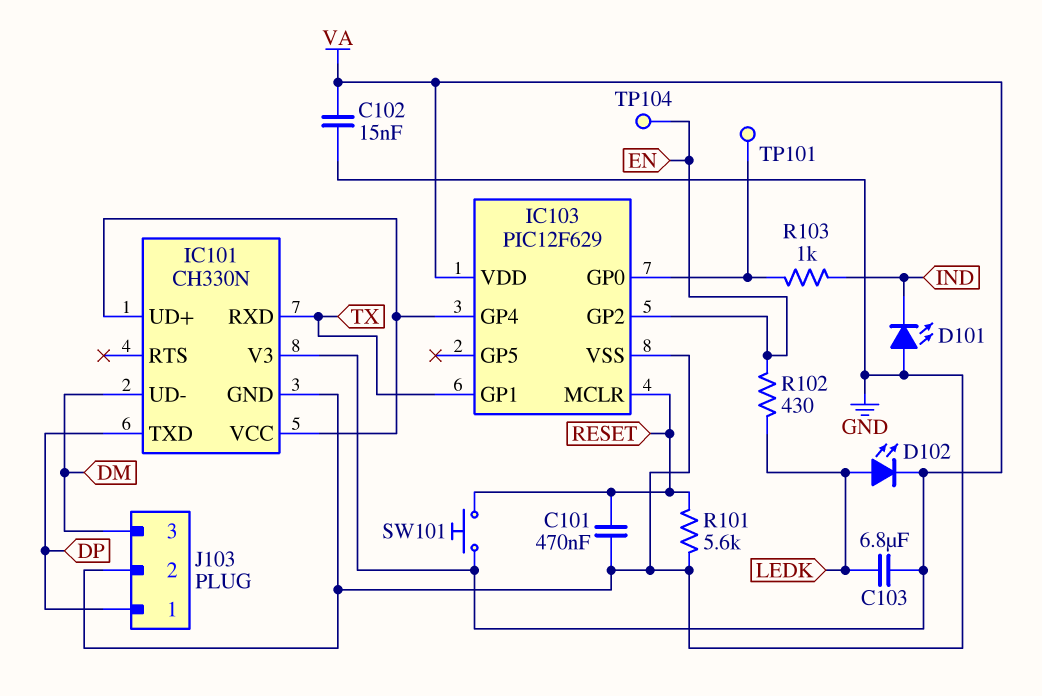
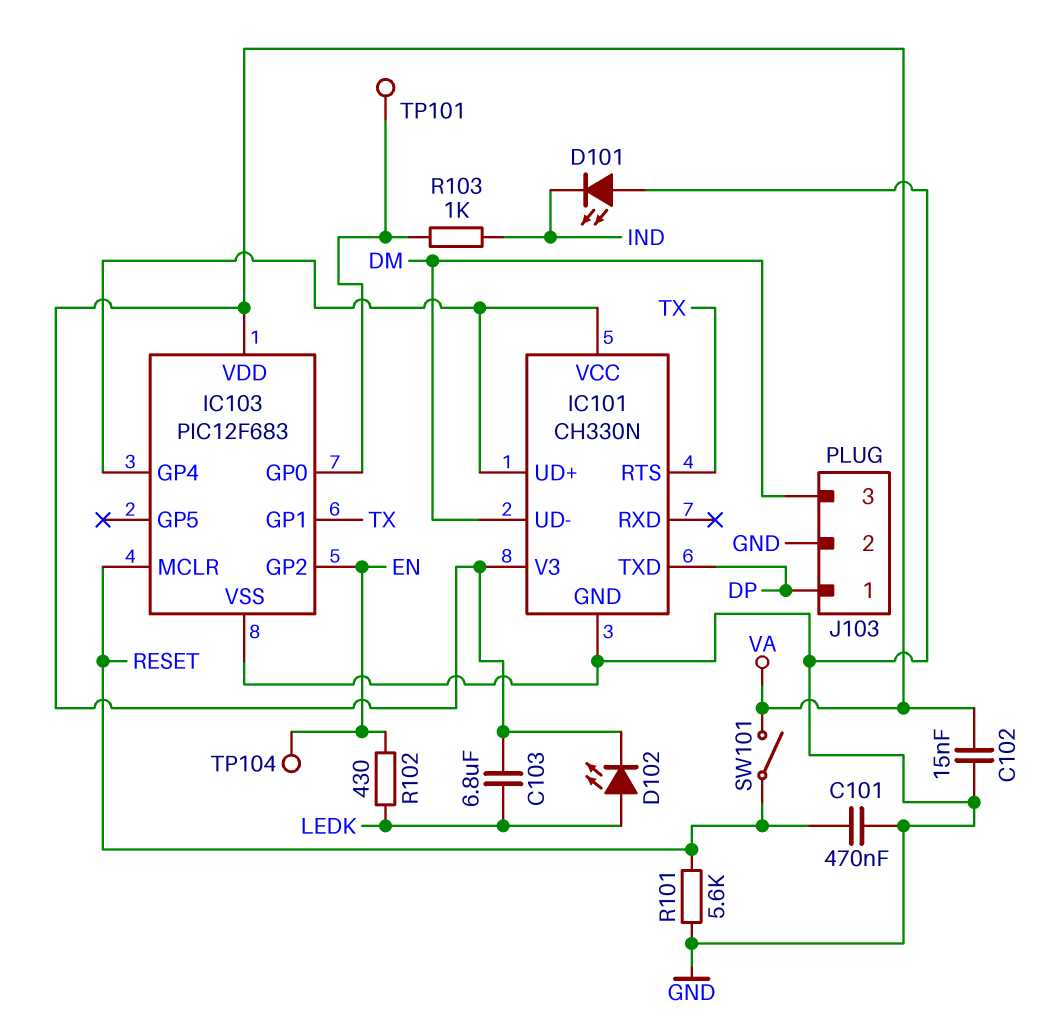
IC101 pin RTS: none -> TX
IC101 pin RXD: TX -> none
IC103: PIC12F629 -> PIC12F683
SW101: button (RESET, VA) -> switch (RESET, VA)

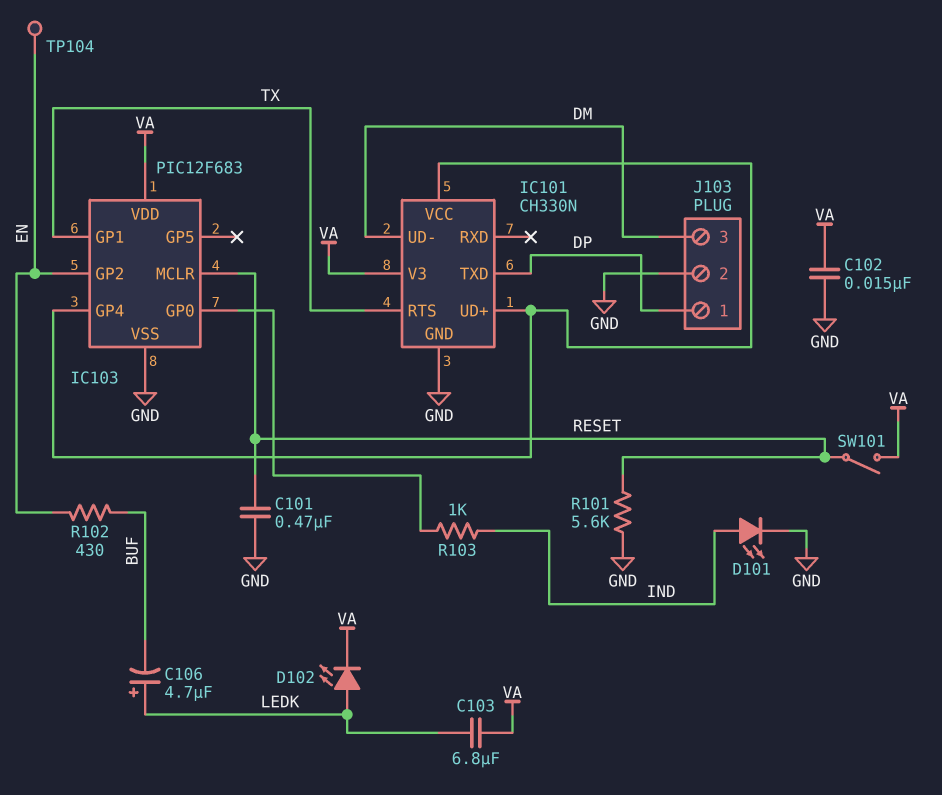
C106: none -> 4.7uF (plus LEDK, minus BUF)
D101: LED (A GND, K IND) -> LED (A IND, K GND)
R102: 430 (EN, LEDK) -> 430 (BUF, EN)
TP101: test point (IC103/GP0) -> none

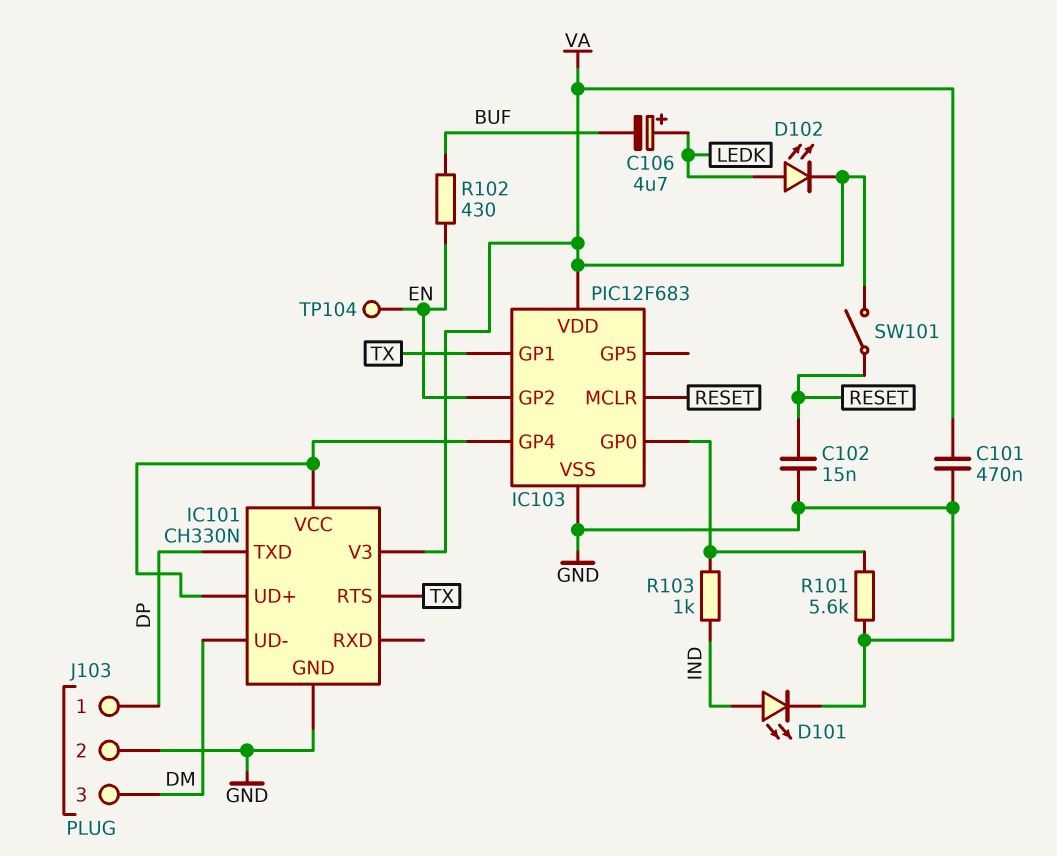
C101: 470nF (GND, RESET) -> 470nF (GND, VA)
C102: 15nF (GND, VA) -> 15nF (GND, RESET)
C103: 6.8uF (LEDK, VA) -> none
R101: 5.6k (GND, RESET) -> 5.6k (GND, IC103/GP0)

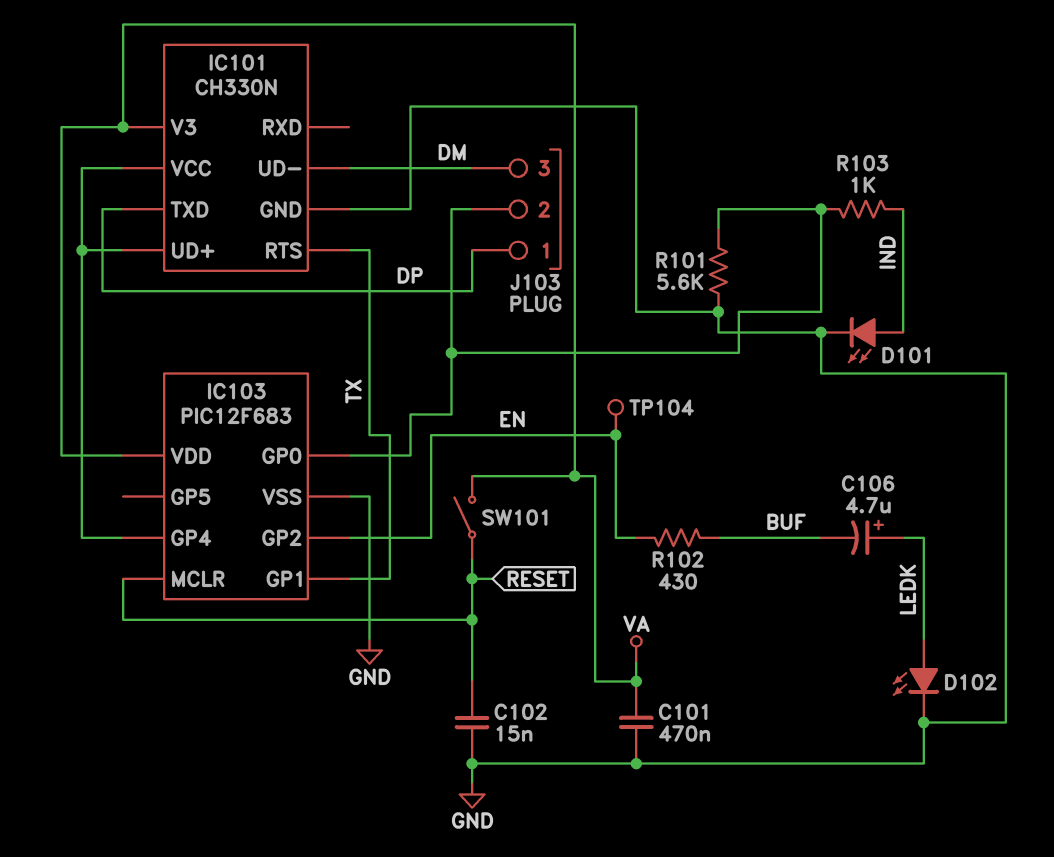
D102: LED (A LEDK, K VA) -> LED (A LEDK, K GND)
J103 pin 2: GND -> IC103/GP0

